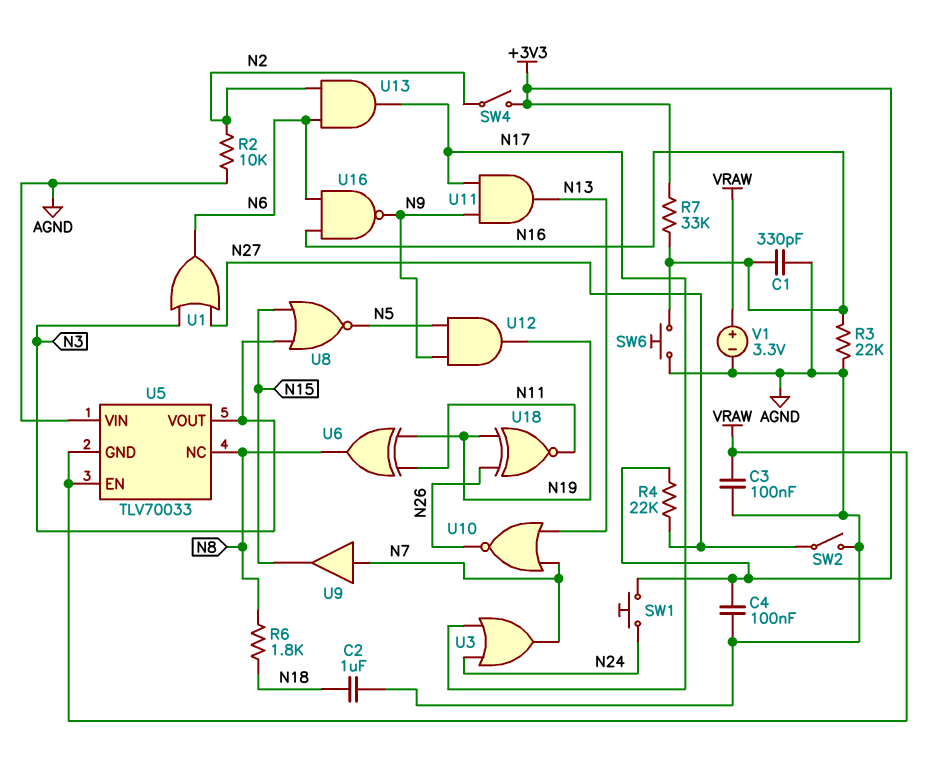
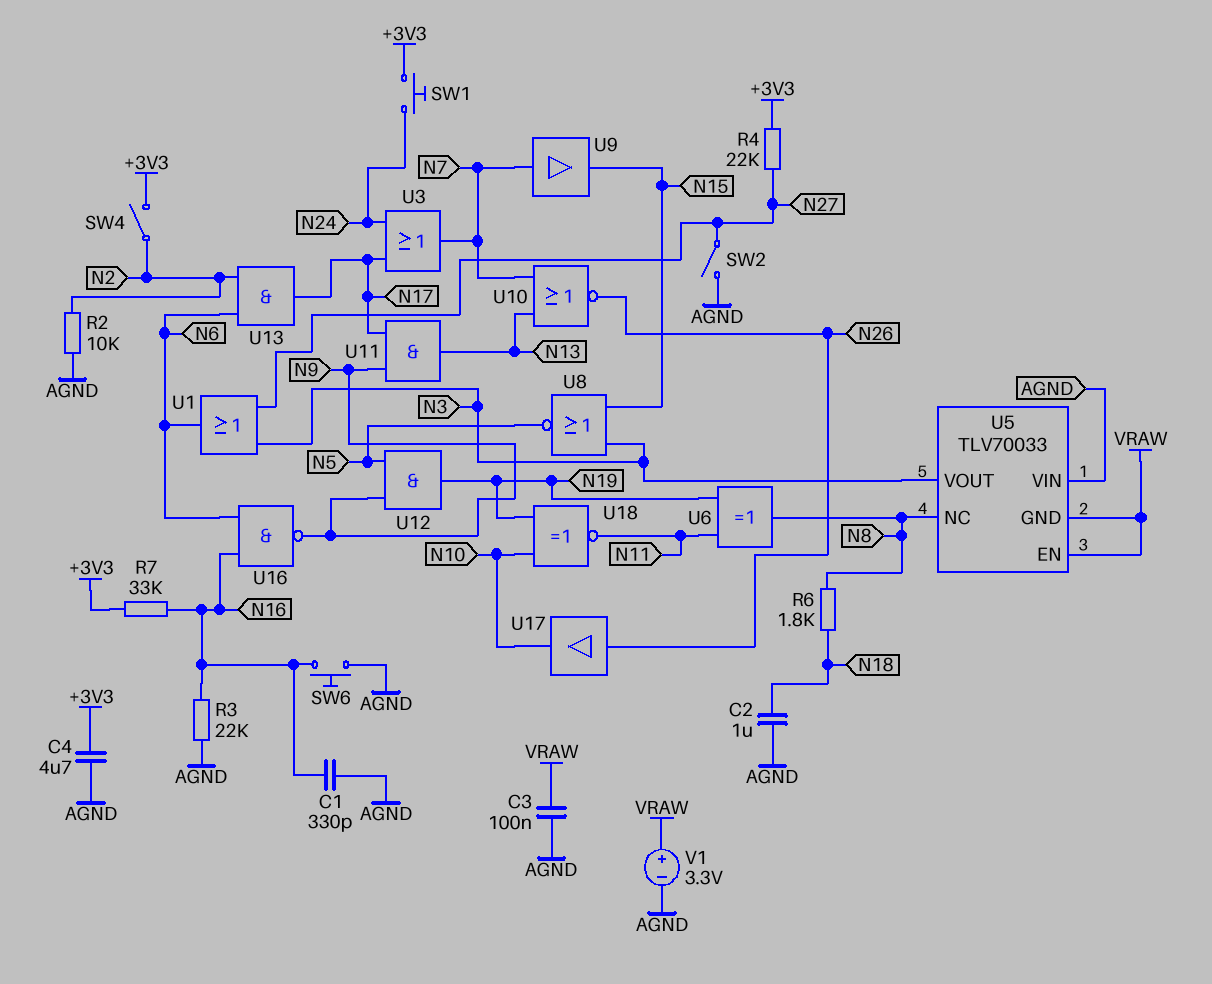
C4: 100nF (+3V3, AGND) -> 4.7uF (+3V3, AGND)
U17: none -> buffer (in N26, out N10)
U18: XNOR (in N19, in N26, out N11) -> XNOR (in N10, in N19, out N11)

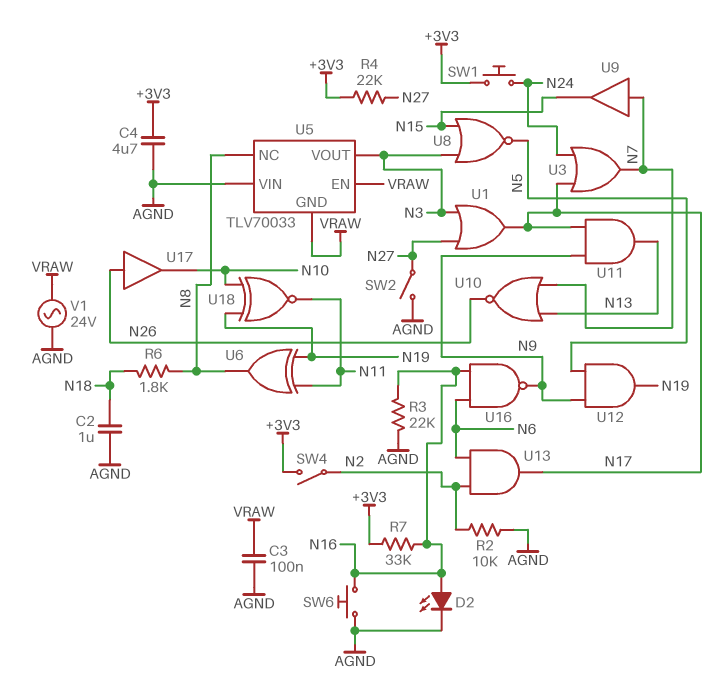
C1: 330pF (AGND, N16) -> none
D2: none -> LED (A N16, K AGND)
U1: OR (in N3, in N27, out N6) -> OR (in N3, in N27, out N17)
V1: 3.3V (plus VRAW, minus AGND) -> AC 24V (AGND, VRAW)

